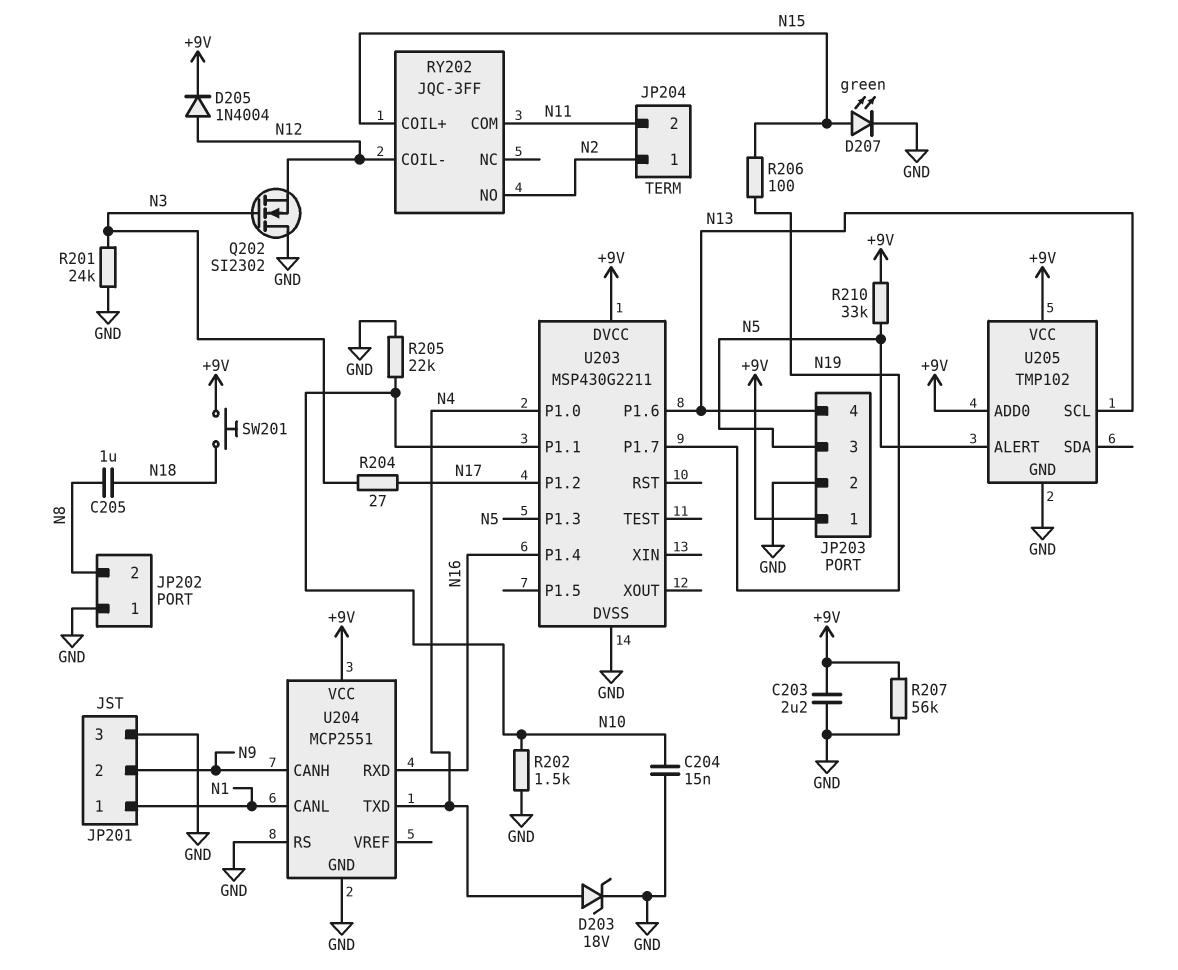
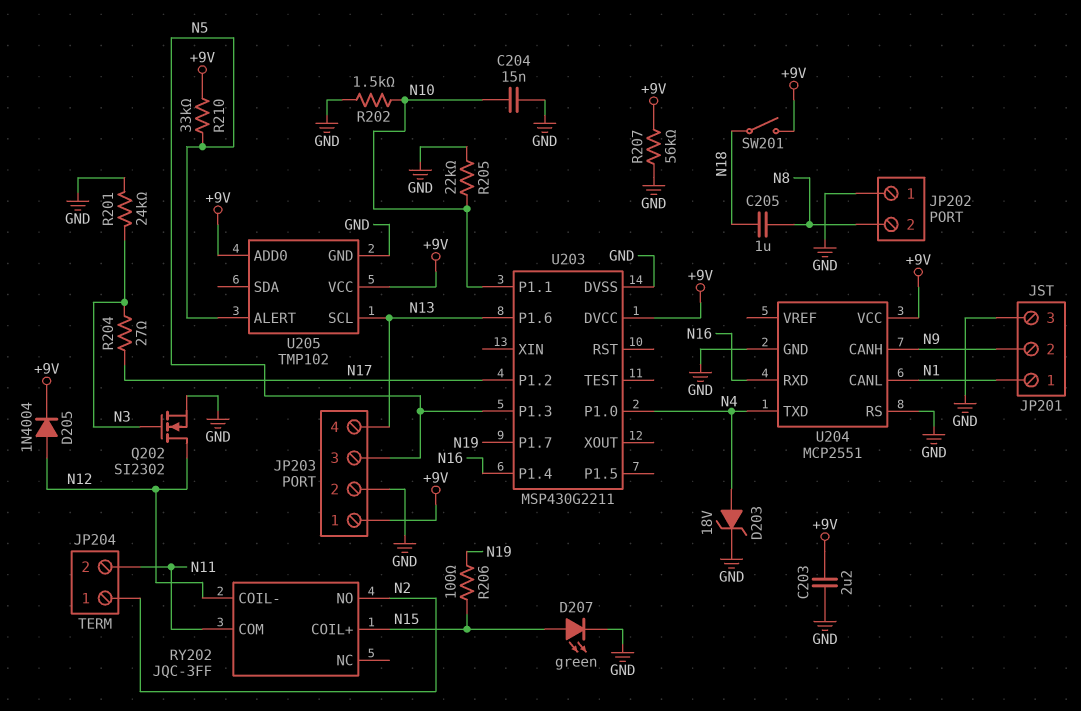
Q202: NMOS SI2302 (G N3, D GND, S N12) -> NMOS SI2302 (G N3, D N12, S GND)
SW201: button (+9V, N18) -> switch (+9V, N18)

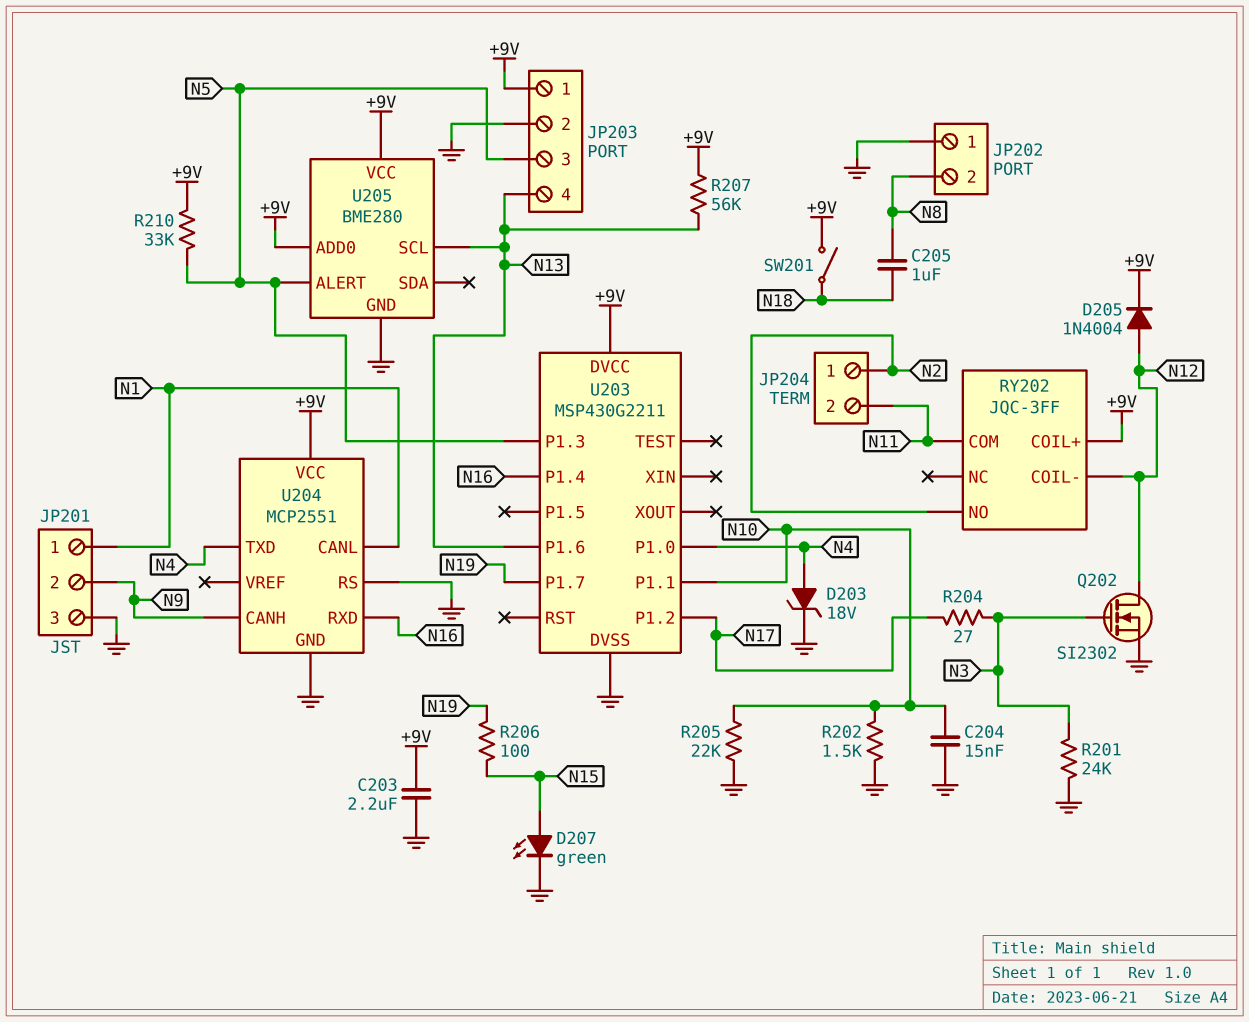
R207: 56k (+9V, GND) -> 56k (+9V, N13)
RY202 pin COIL+: N15 -> +9V
U205: TMP102 -> BME280

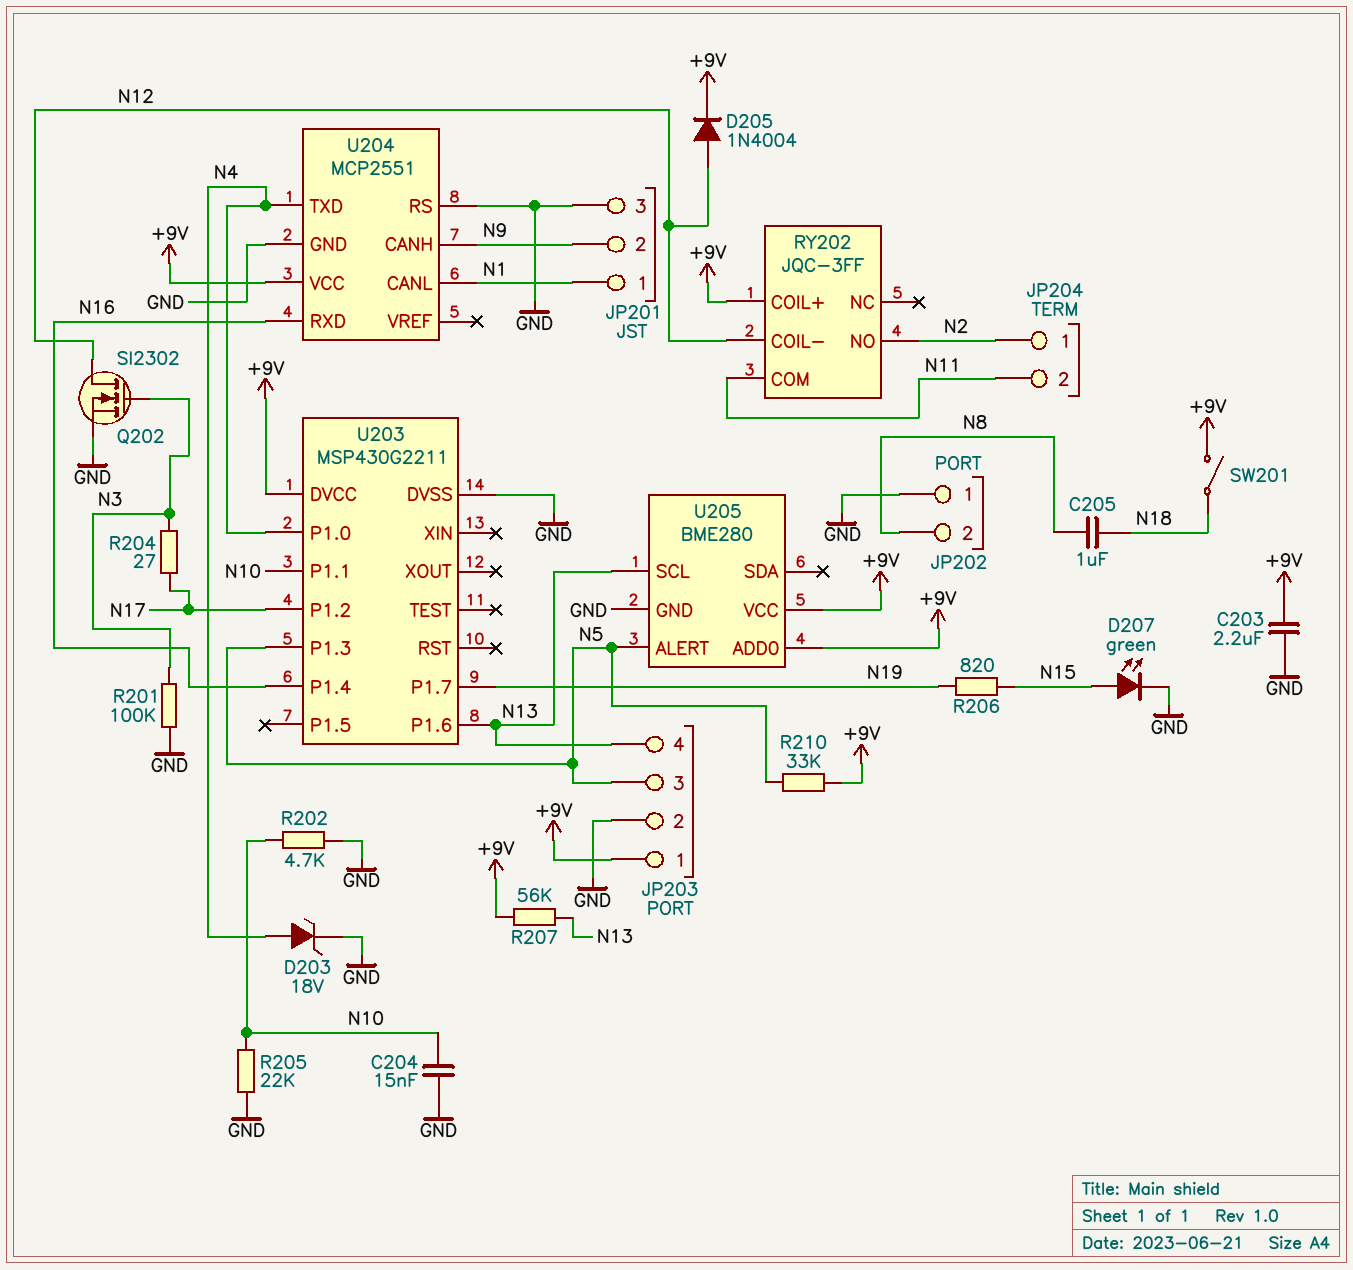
R201: 24k (GND, N3) -> 100k (GND, N3)
R202: 1.5k (GND, N10) -> 4.7k (GND, N10)
R206: 100 (N15, N19) -> 820 (N15, N19)

